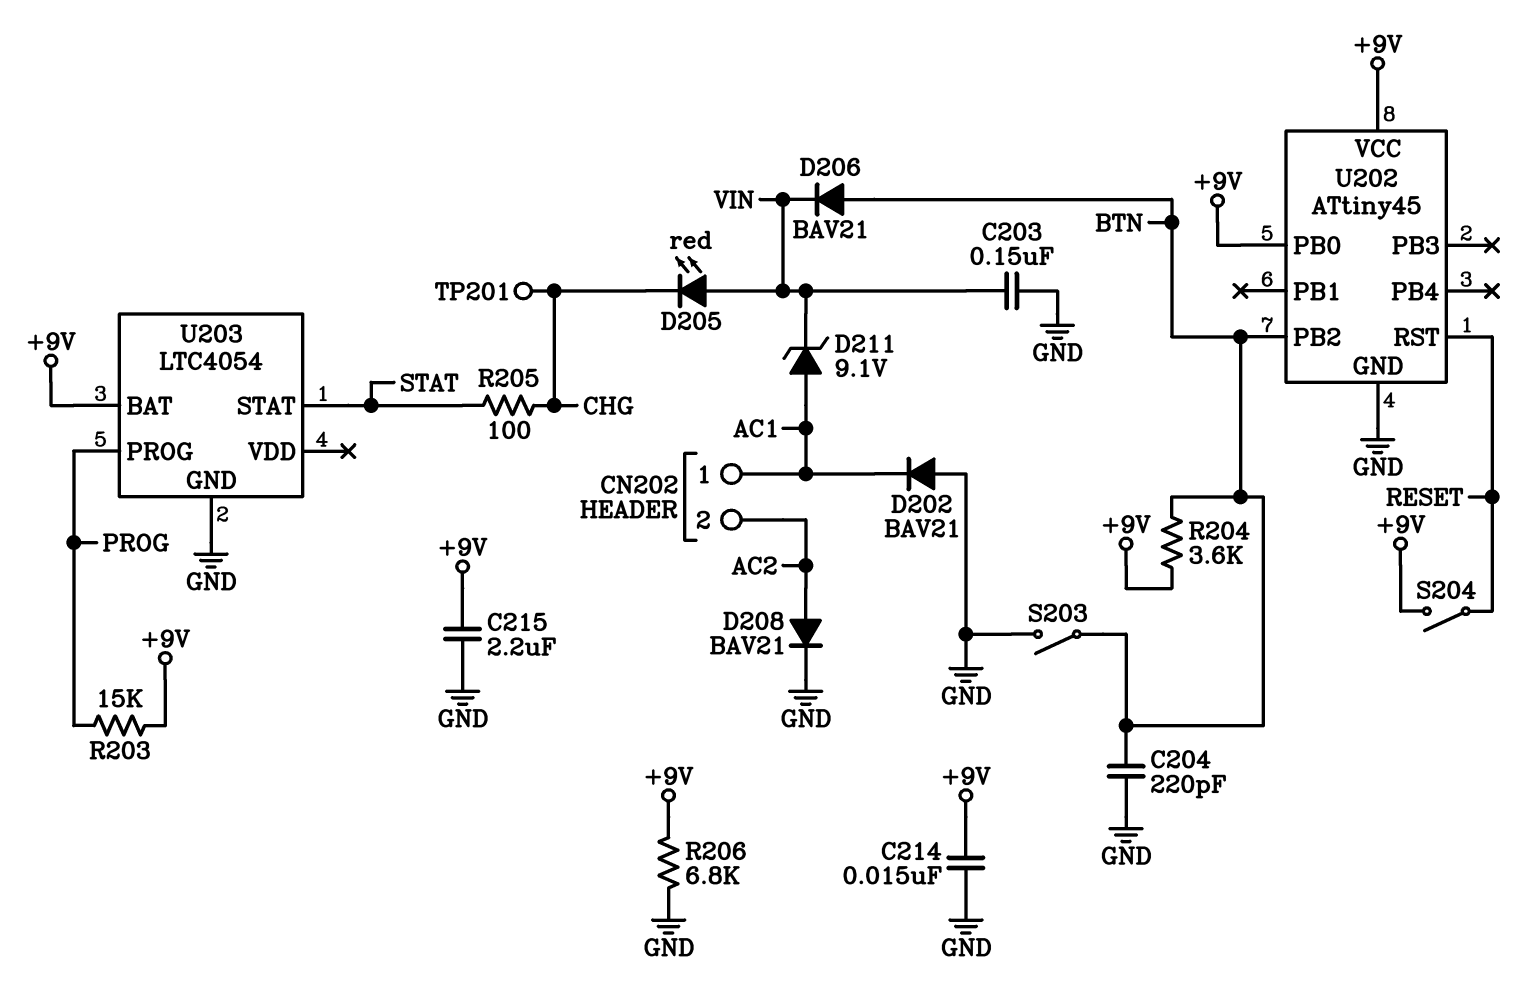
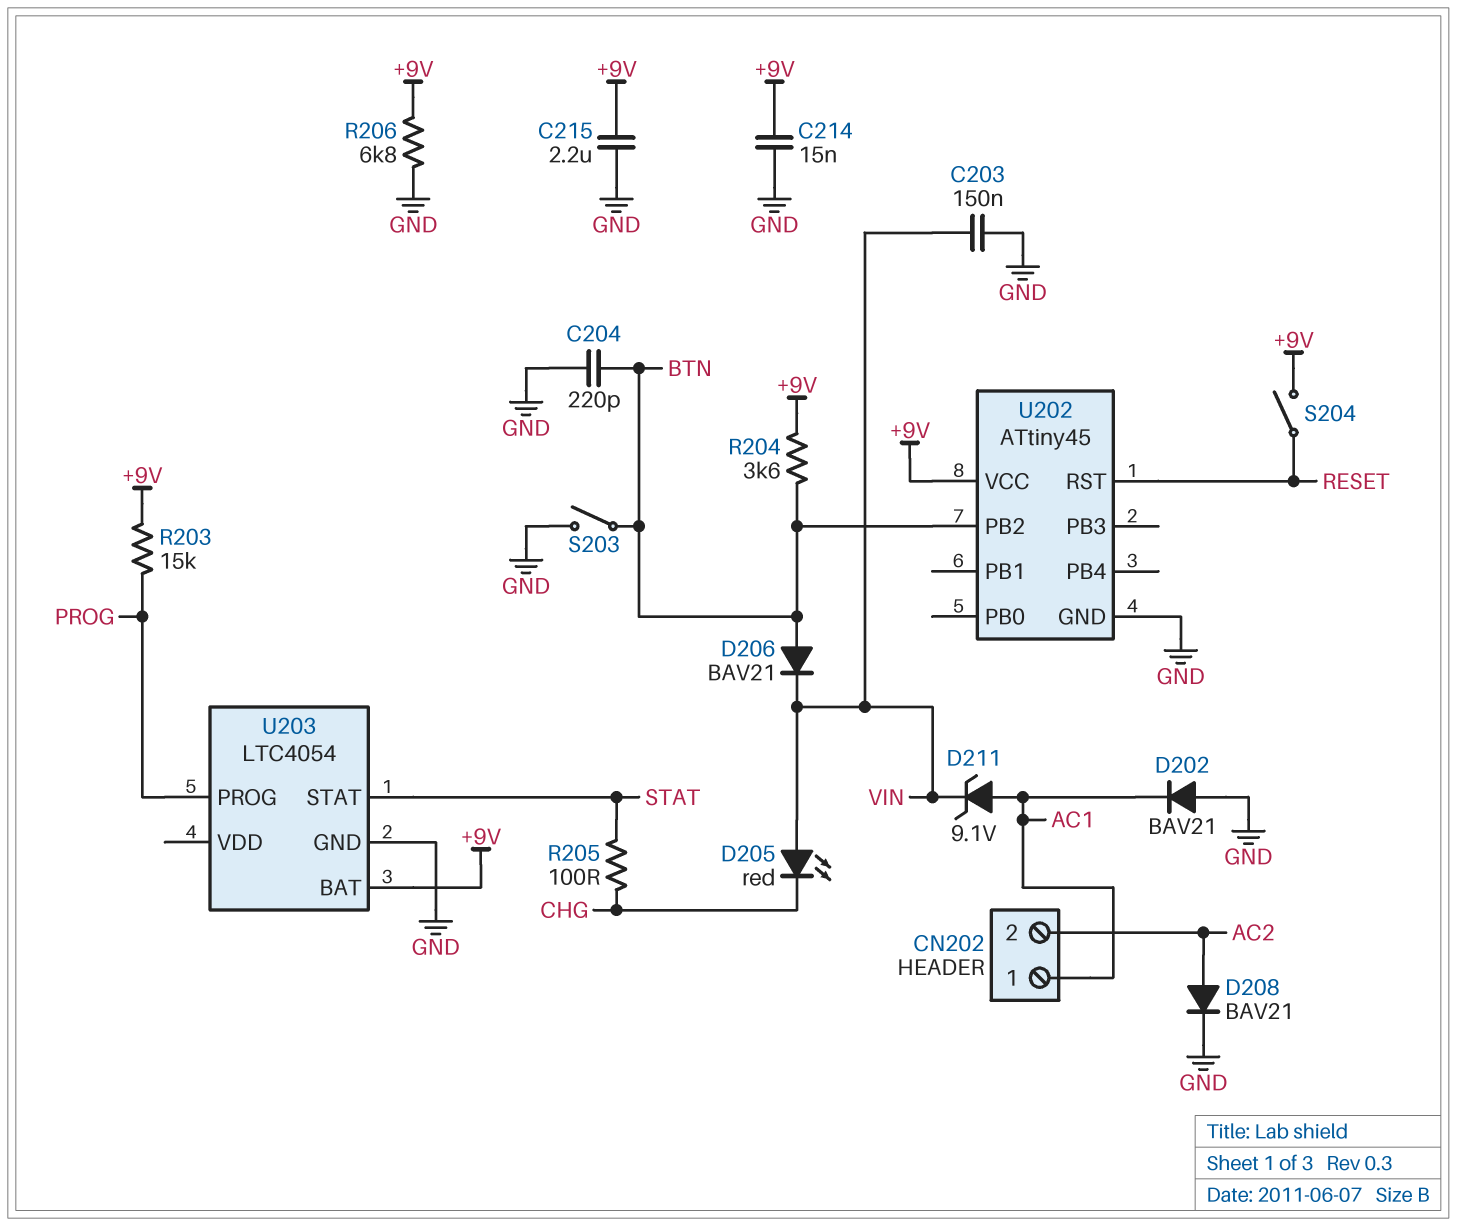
TP201: test point (CHG) -> none
U202 pin PB0: +9V -> none

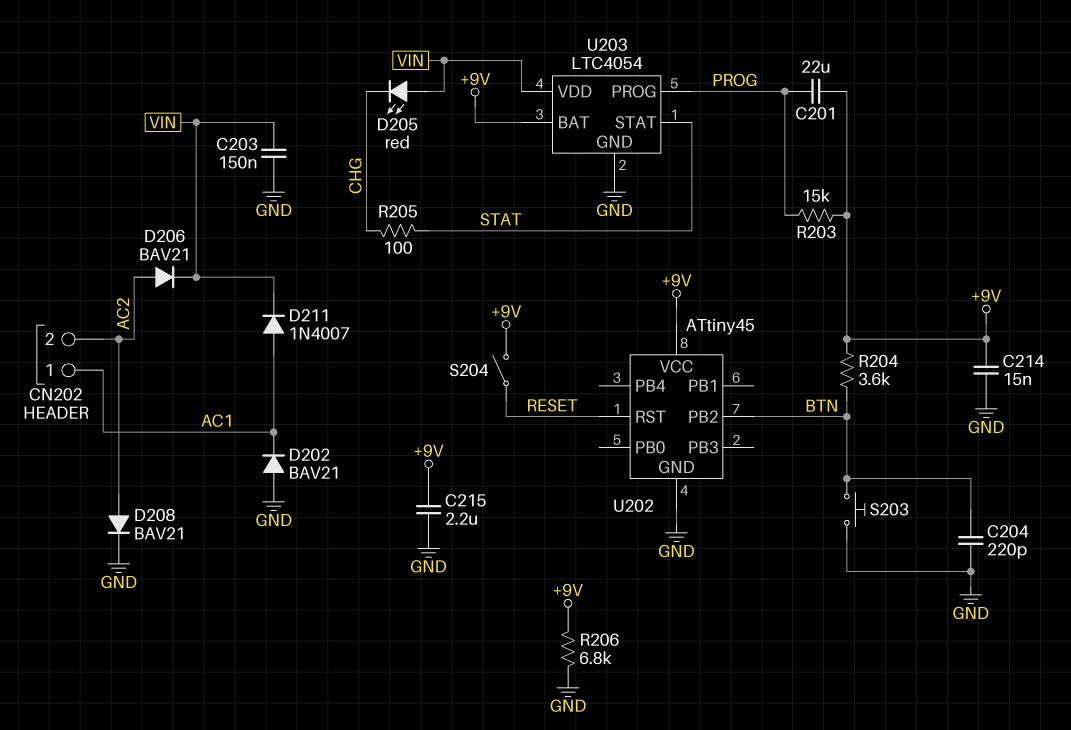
C201: none -> 22uF (+9V, PROG)
D206: diode BAV21 (A BTN, K VIN) -> diode BAV21 (A AC2, K VIN)
D211: zener 9.1V (A AC1, K VIN) -> diode 1N4007 (A AC1, K VIN)
S203: switch (BTN, GND) -> button (BTN, GND)
U203 pin VDD: none -> VIN

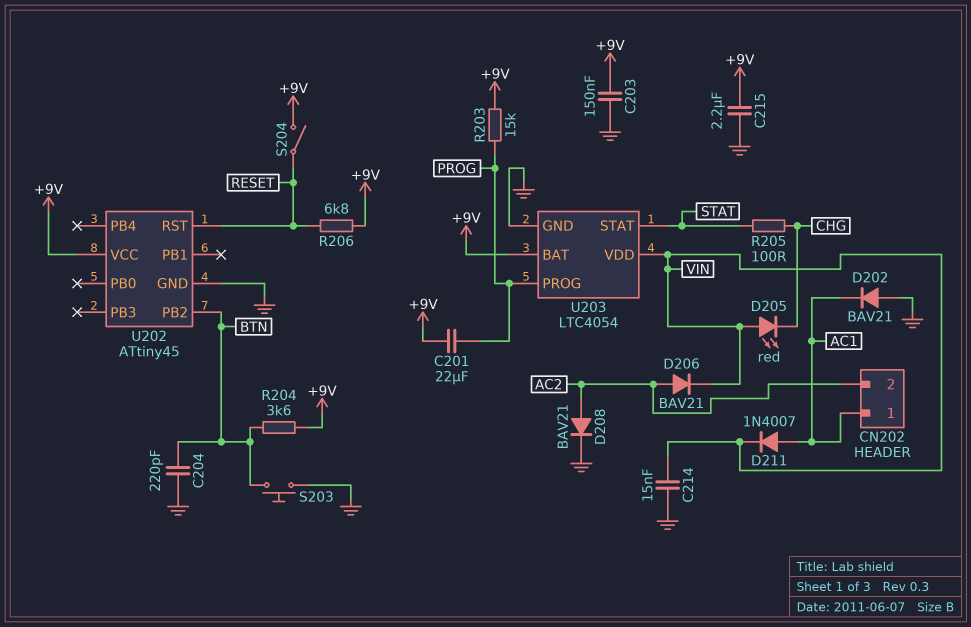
C203: 150nF (GND, VIN) -> 150nF (+9V, GND)
C214: 15nF (+9V, GND) -> 15nF (GND, VIN)
R206: 6.8k (+9V, GND) -> 6.8k (+9V, RESET)

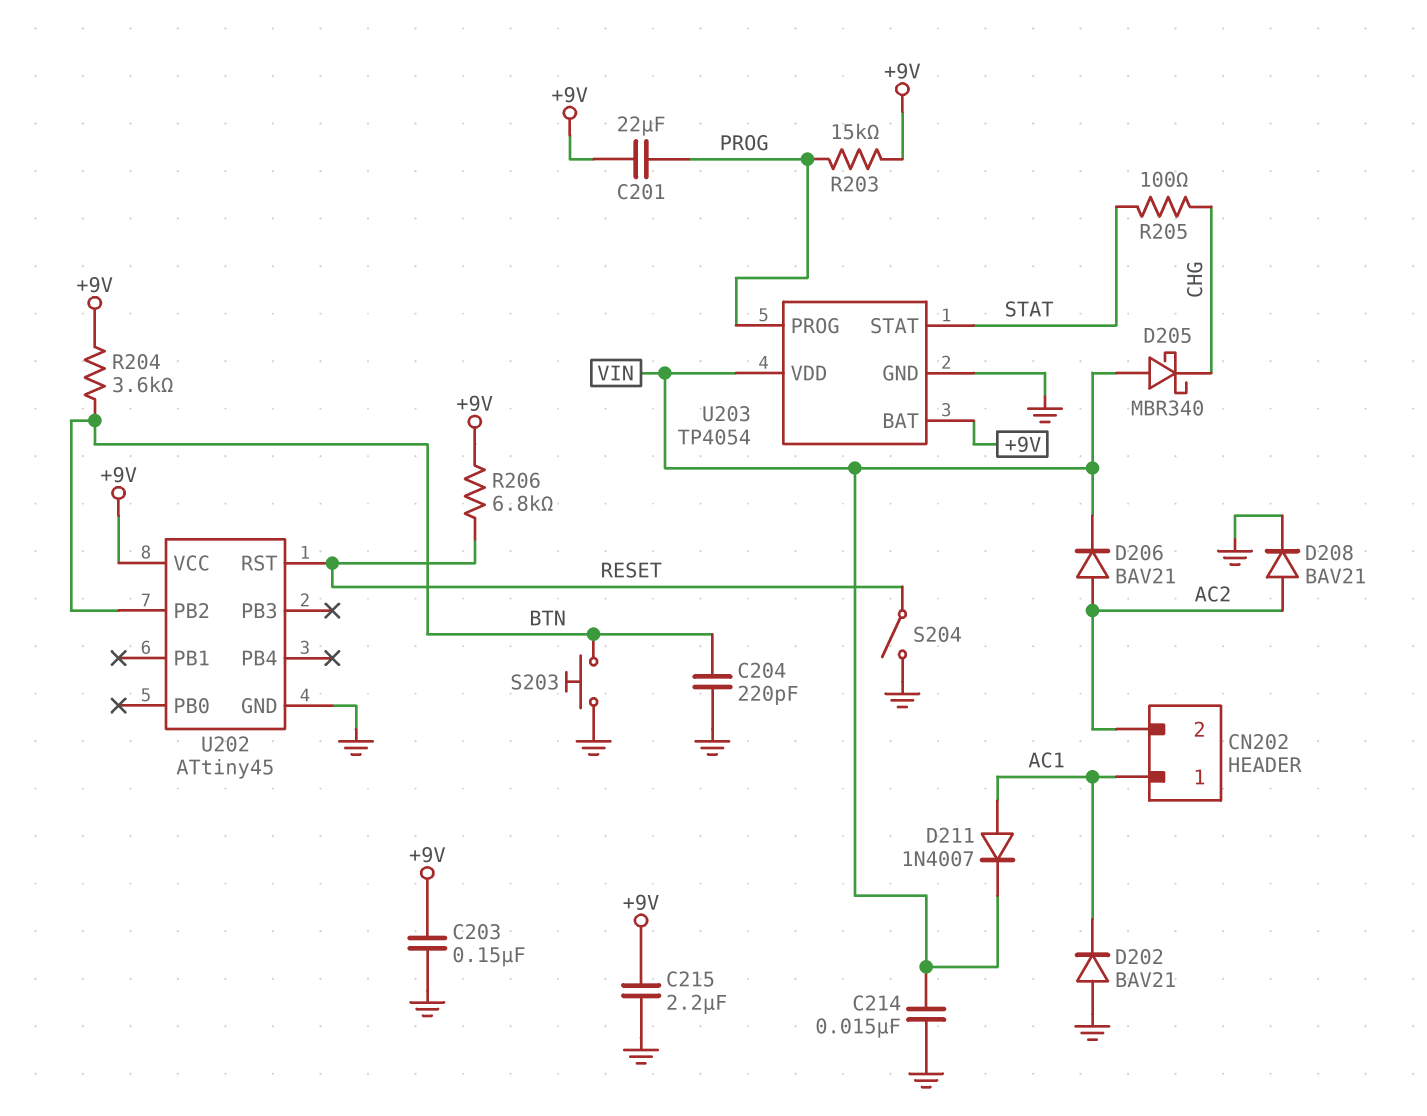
D205: LED red (A VIN, K CHG) -> schottky MBR340 (A VIN, K CHG)
S204: switch (+9V, RESET) -> switch (GND, RESET)
U203: LTC4054 -> TP4054

